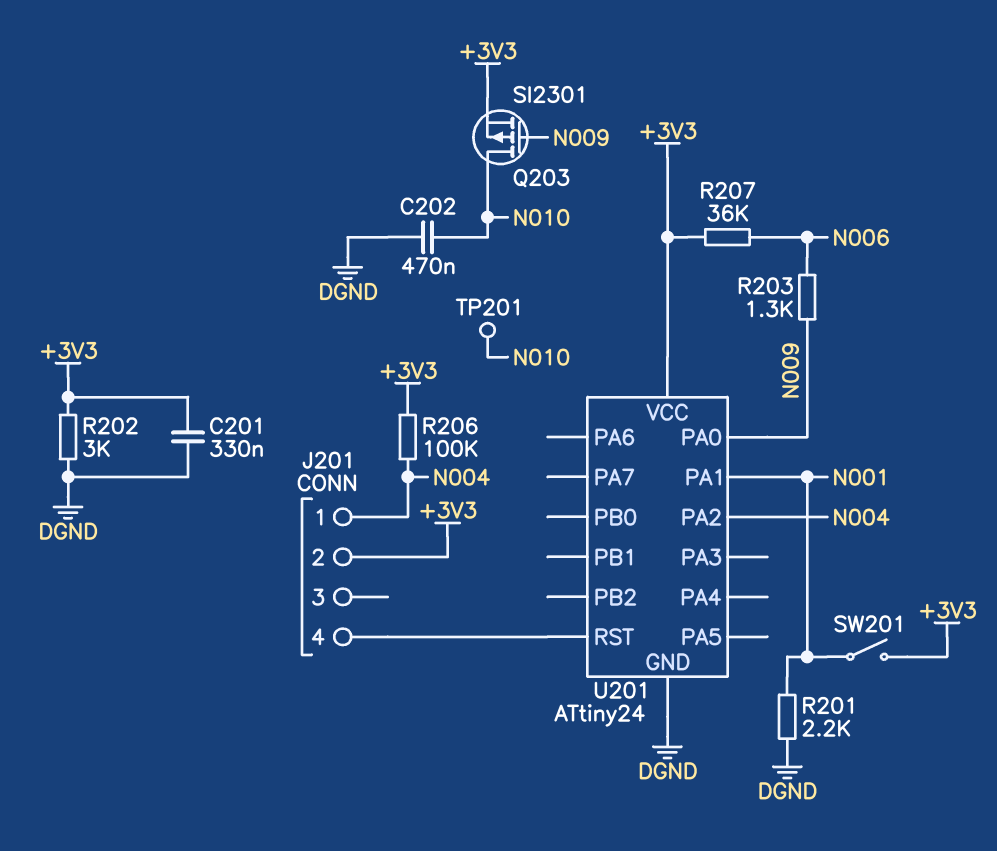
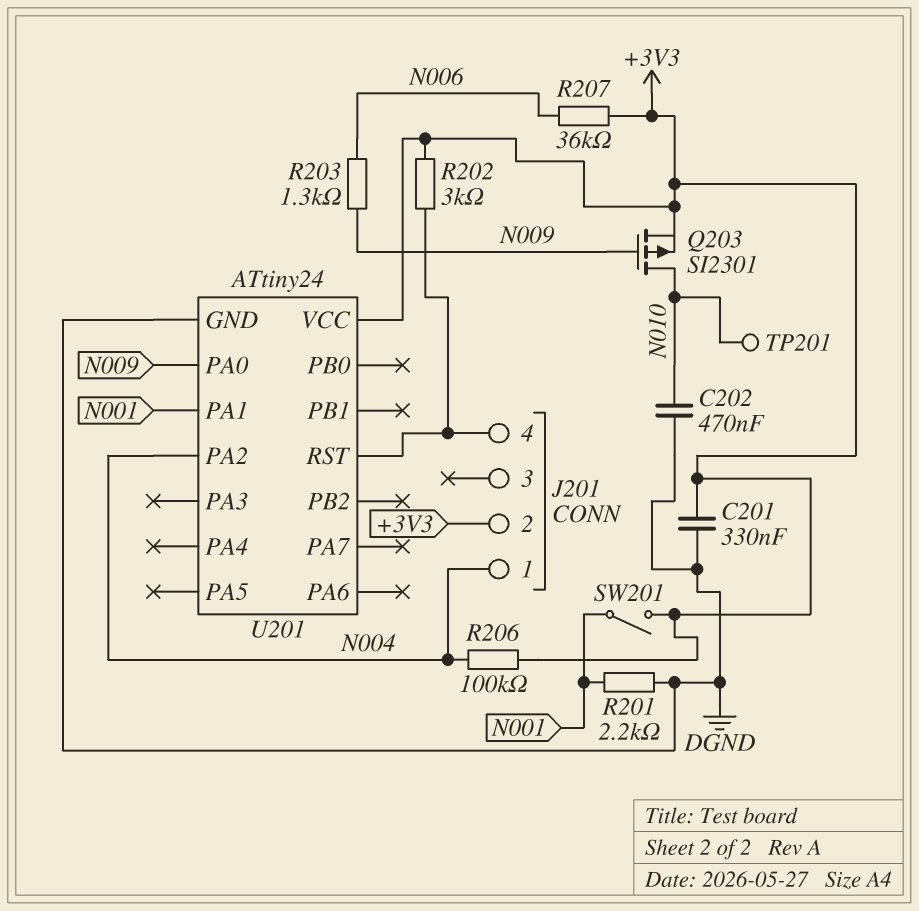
R202: 3k (+3V3, DGND) -> 3k (+3V3, J201/4)

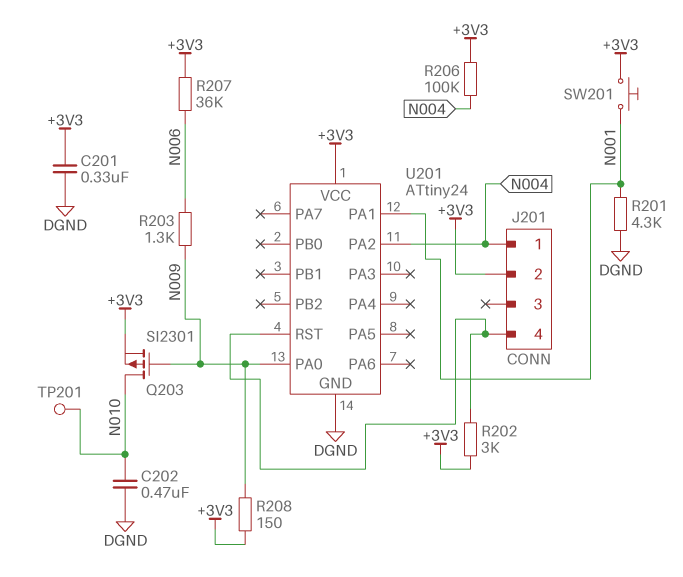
R201: 2.2k (DGND, N001) -> 4.3k (DGND, N001)
R208: none -> 150 (+3V3, N009)
SW201: switch (+3V3, N001) -> button (+3V3, N001)

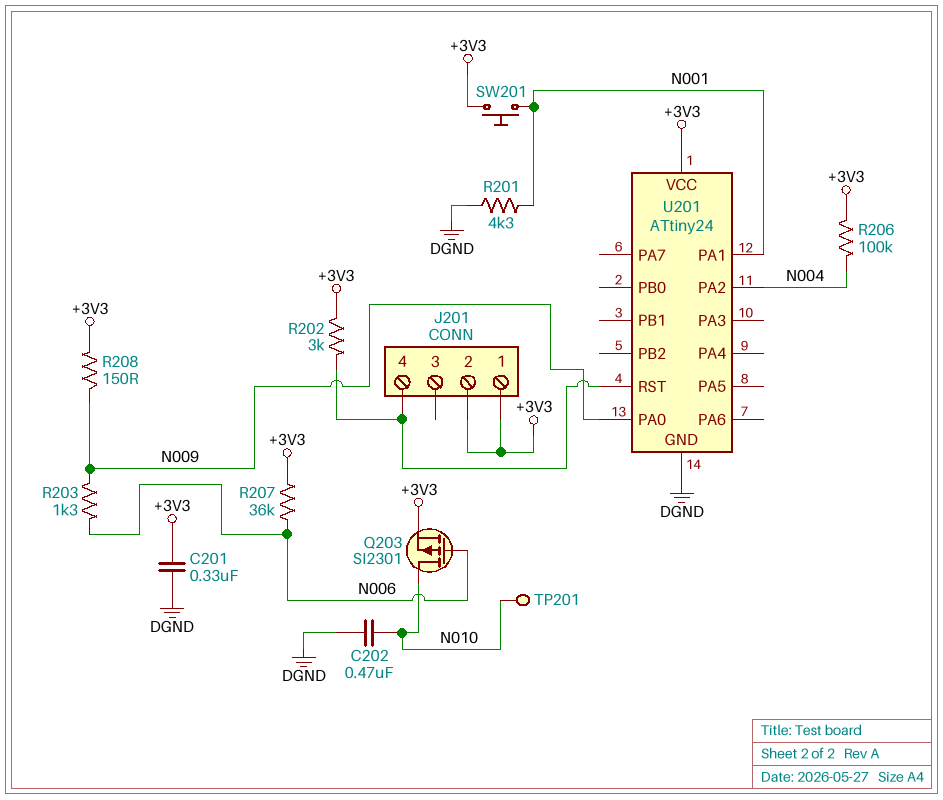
J201 pin 1: N004 -> +3V3
Q203: PMOS SI2301 (G N009, D N010, S +3V3) -> PMOS SI2301 (G N006, D N010, S +3V3)

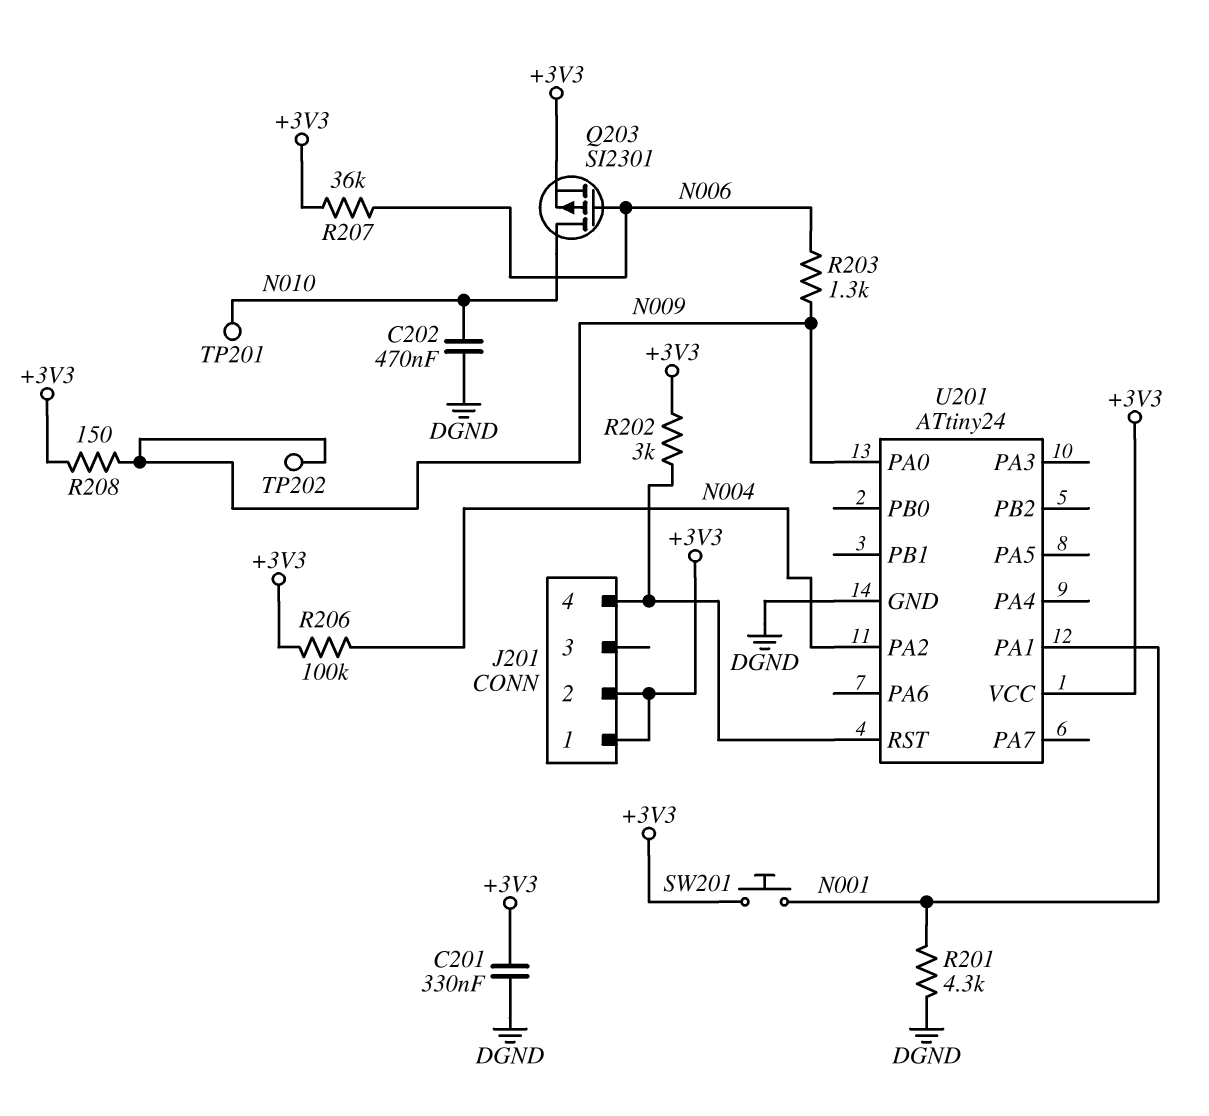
TP202: none -> test point (N009)

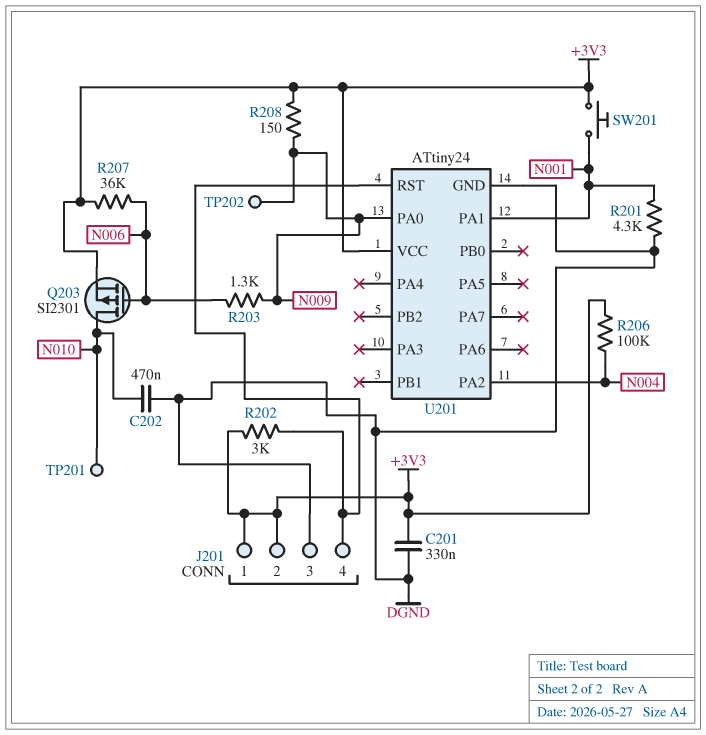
J201 pin 3: none -> DGND

